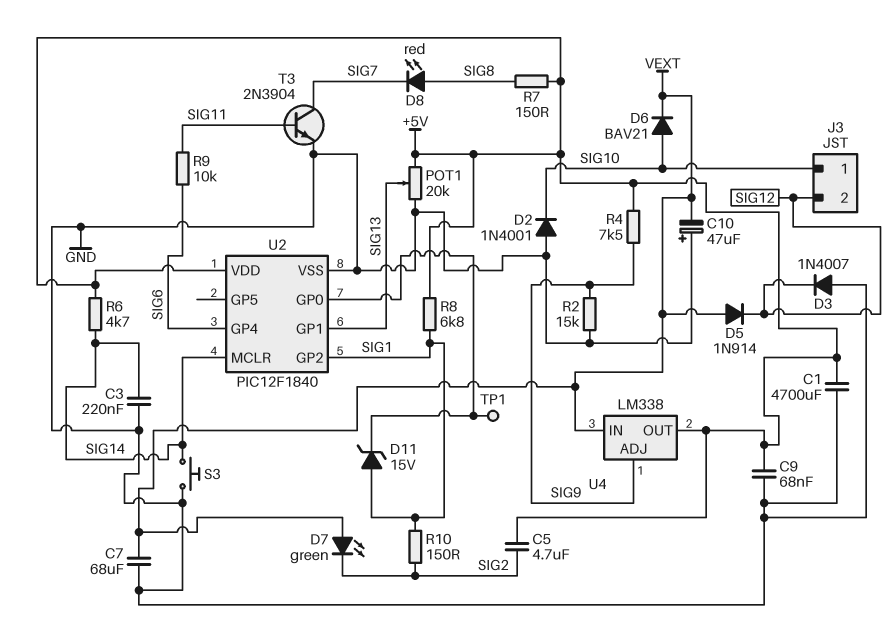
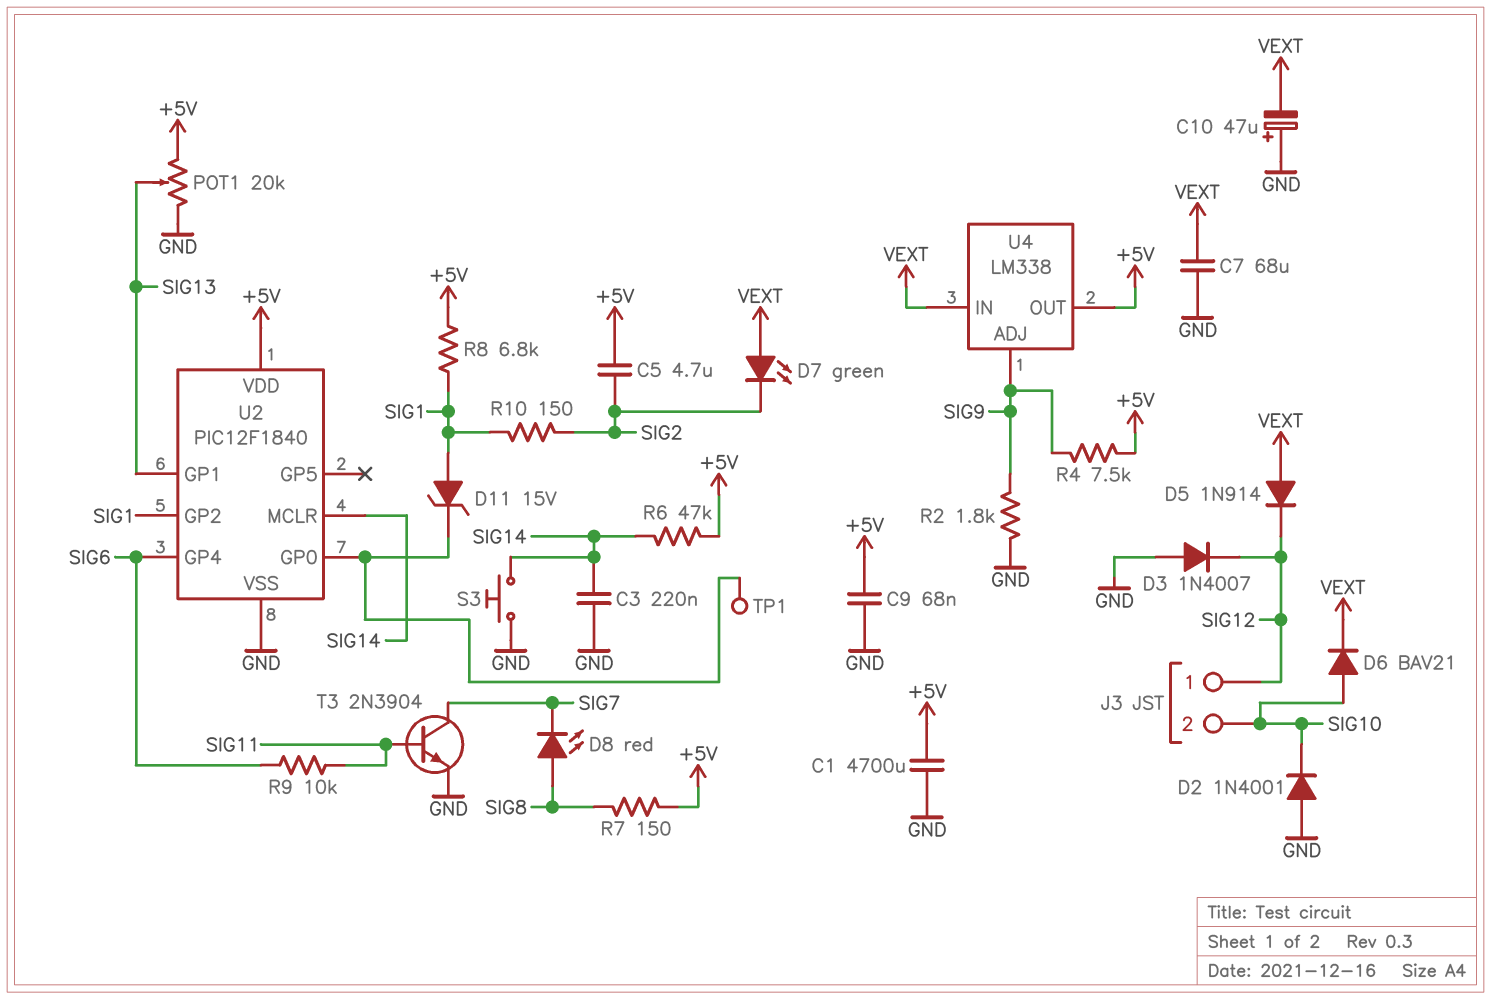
J3 pin 1: SIG10 -> SIG12
J3 pin 2: SIG12 -> SIG10
R2: 15k (GND, SIG9) -> 1.8k (GND, SIG9)
R6: 4.7k (+5V, SIG14) -> 47k (+5V, SIG14)

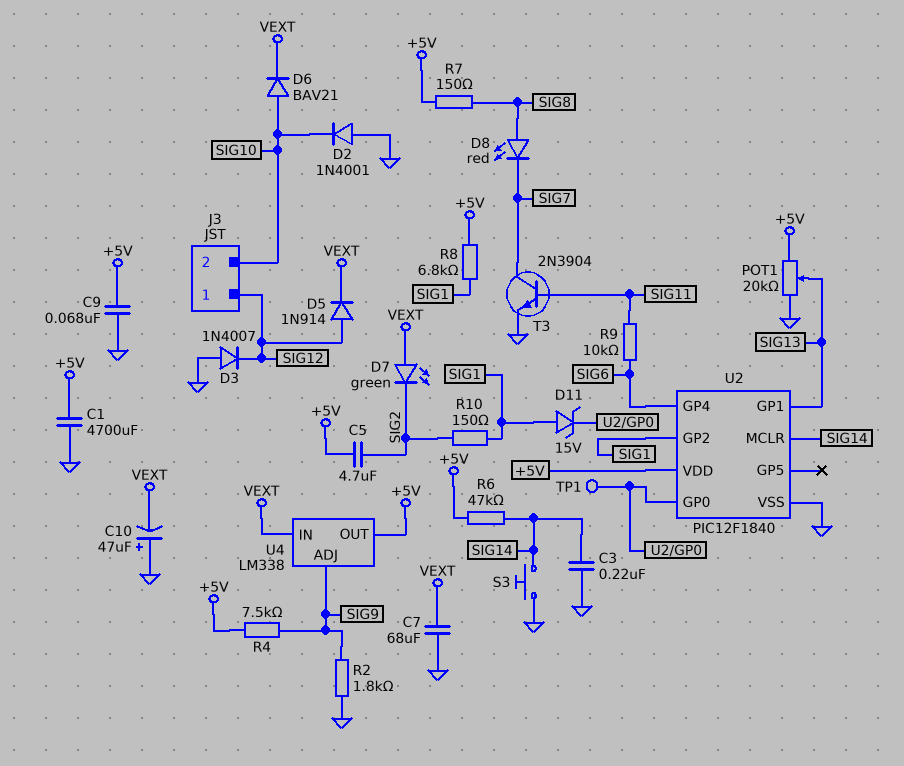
D5: diode 1N914 (A VEXT, K SIG12) -> diode 1N914 (A SIG12, K VEXT)

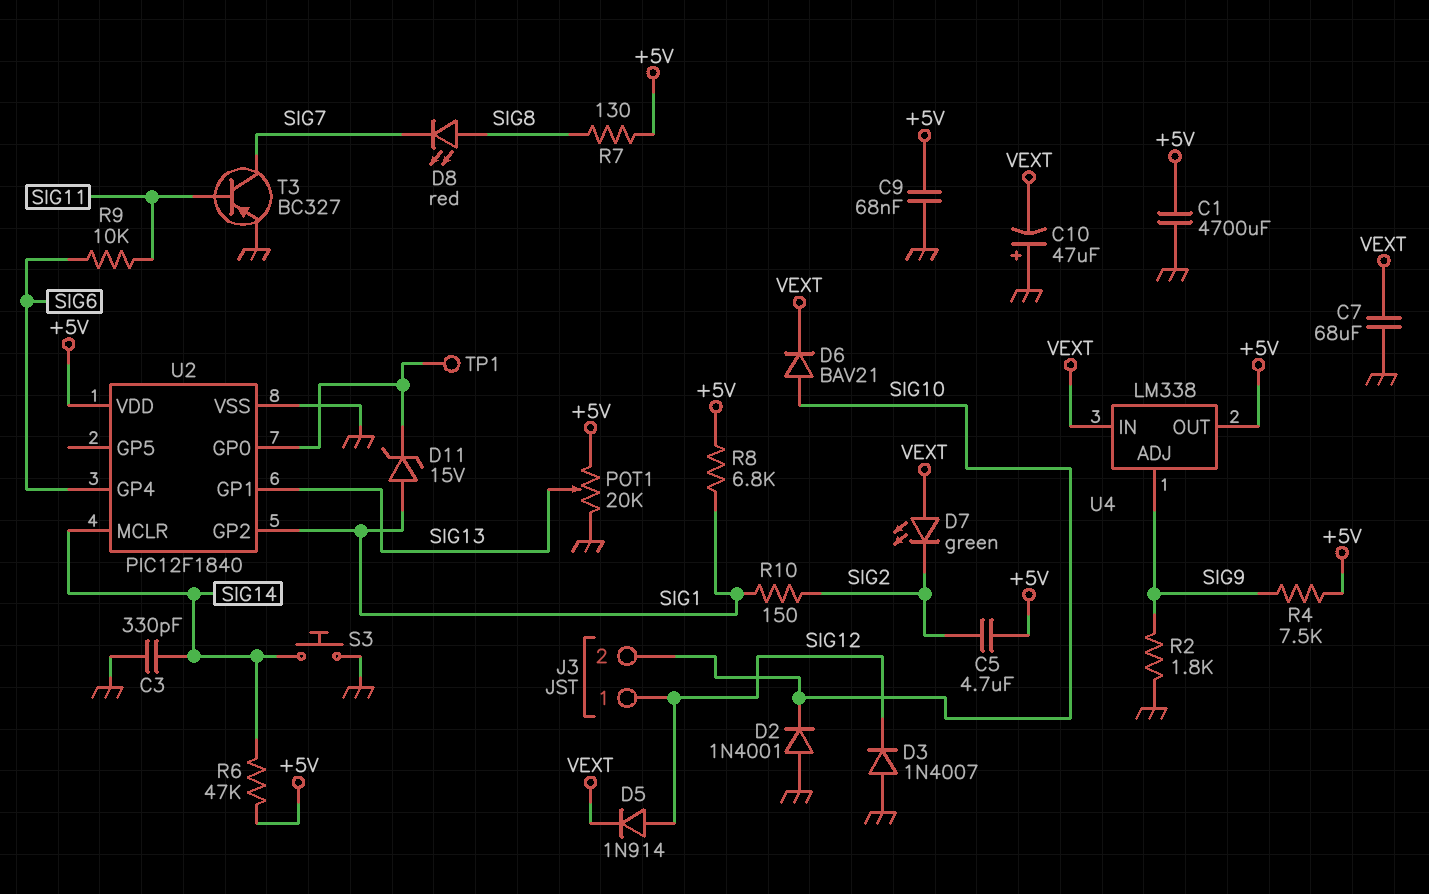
C3: 220nF (GND, SIG14) -> 330pF (GND, SIG14)
R7: 150 (+5V, SIG8) -> 130 (+5V, SIG8)
T3: NPN 2N3904 (B SIG11, C SIG7, E GND) -> PNP BC327 (B SIG11, C SIG7, E GND)

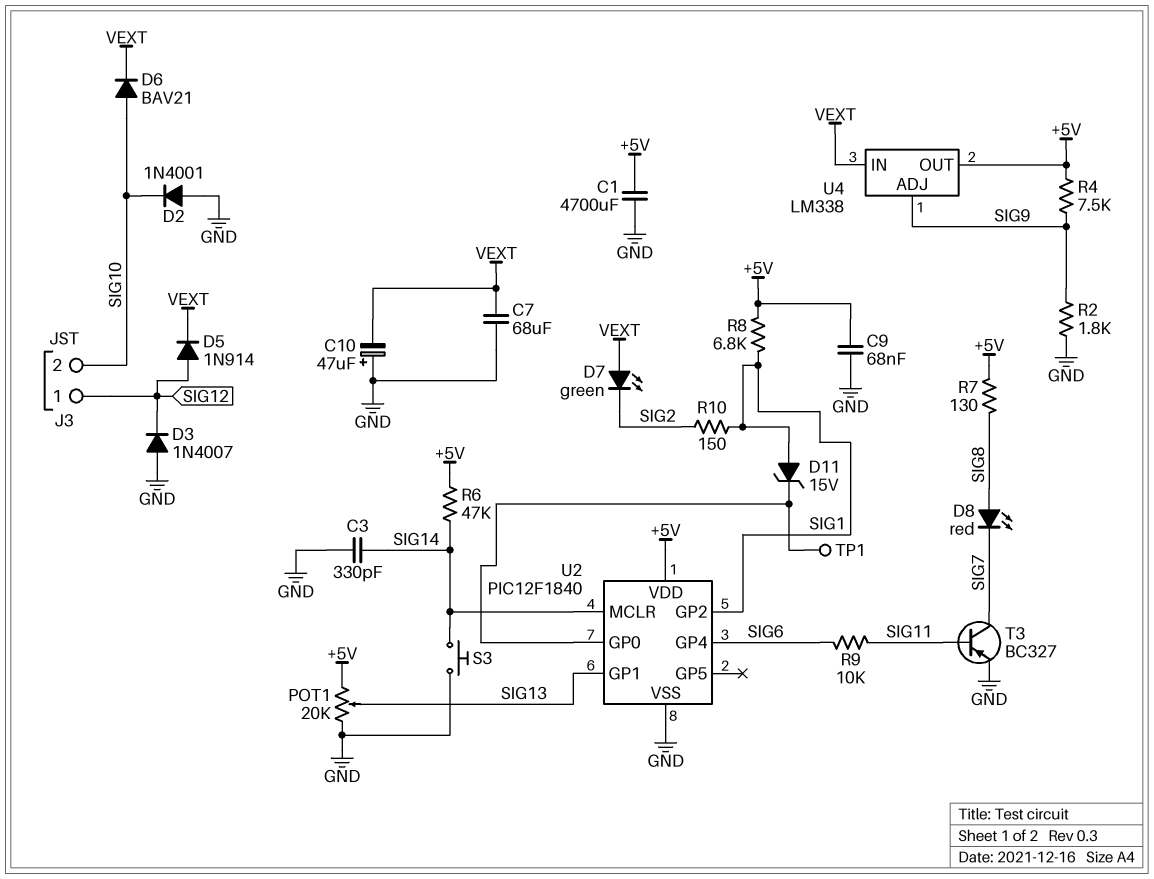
C5: 4.7uF (+5V, SIG2) -> none

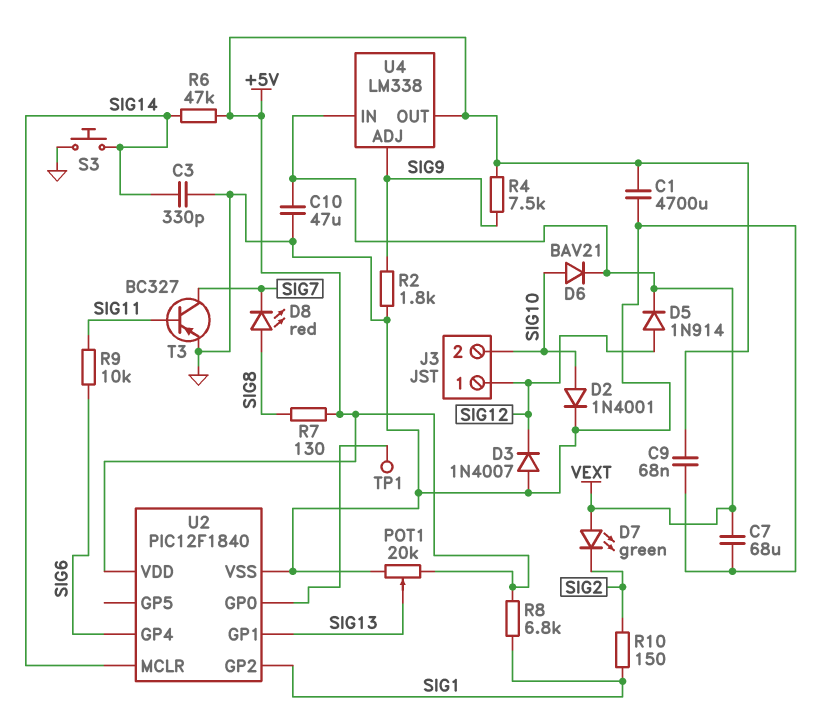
C10: 47uF (plus GND, minus VEXT) -> 47uF (GND, VEXT)
D2: diode 1N4001 (A GND, K SIG10) -> diode 1N4001 (A SIG10, K GND)
D11: zener 15V (A SIG1, K U2/GP0) -> none

